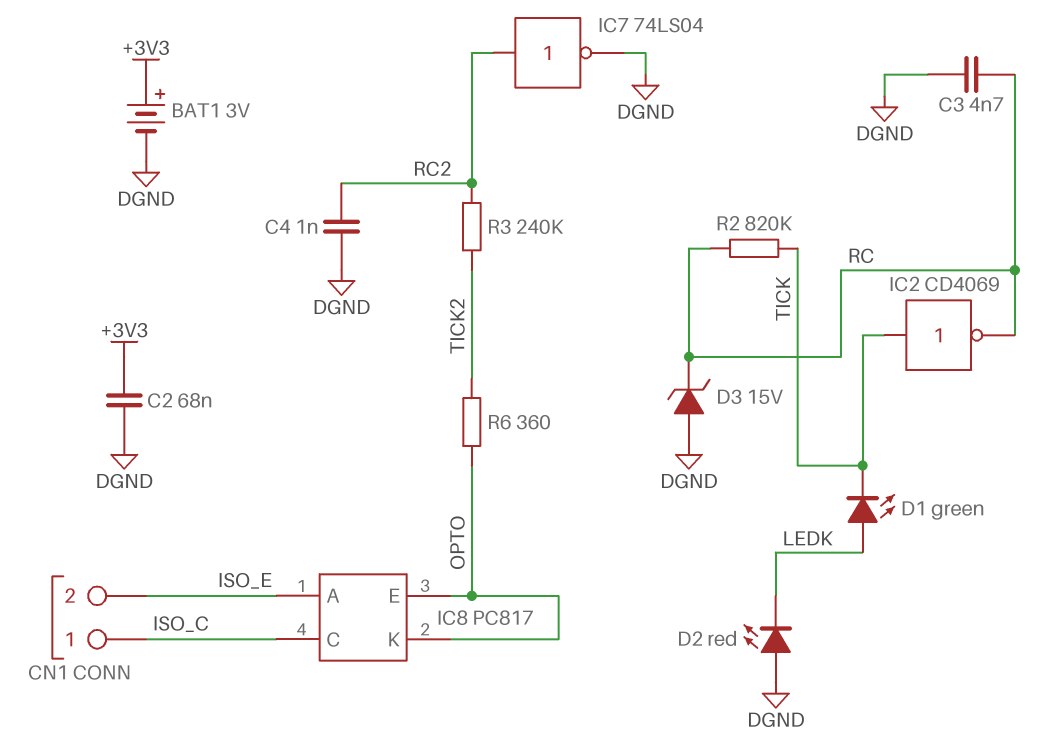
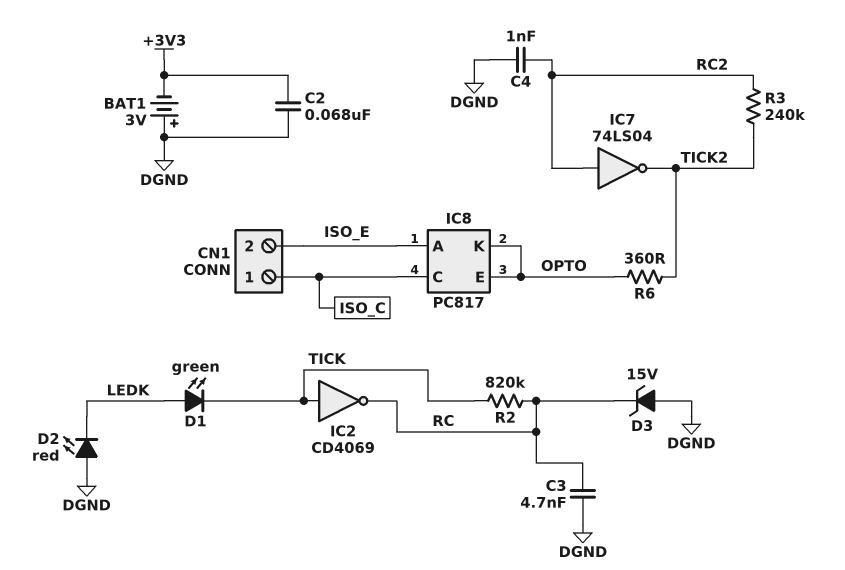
BAT1: 3V (plus +3V3, minus DGND) -> 3V (plus DGND, minus +3V3)
IC7: NOT 74LS04 (in RC2, out DGND) -> NOT 74LS04 (in RC2, out TICK2)

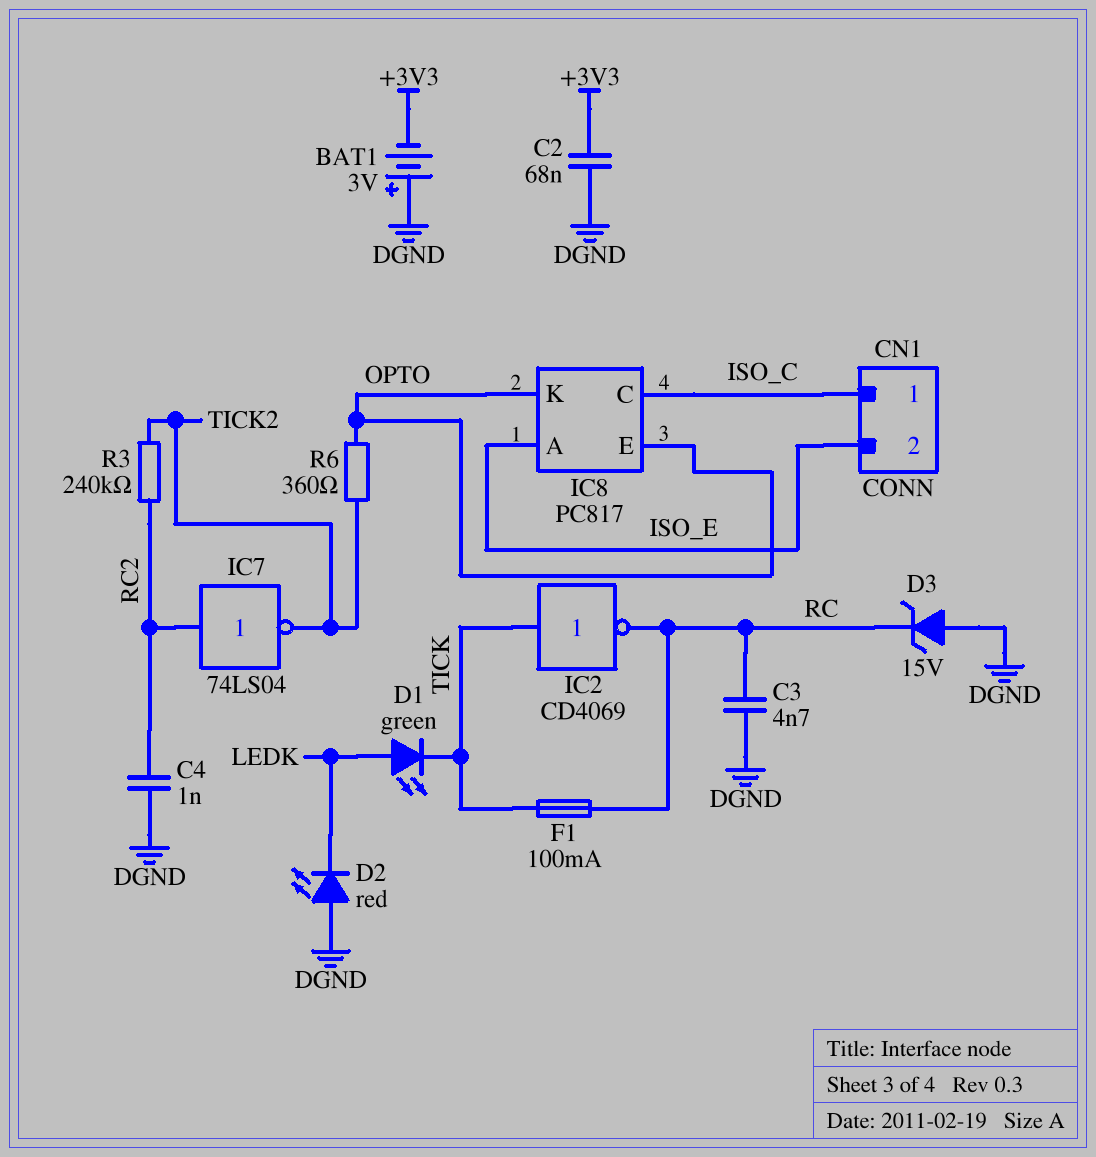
F1: none -> 100mA (RC, TICK)
R2: 820k (RC, TICK) -> none

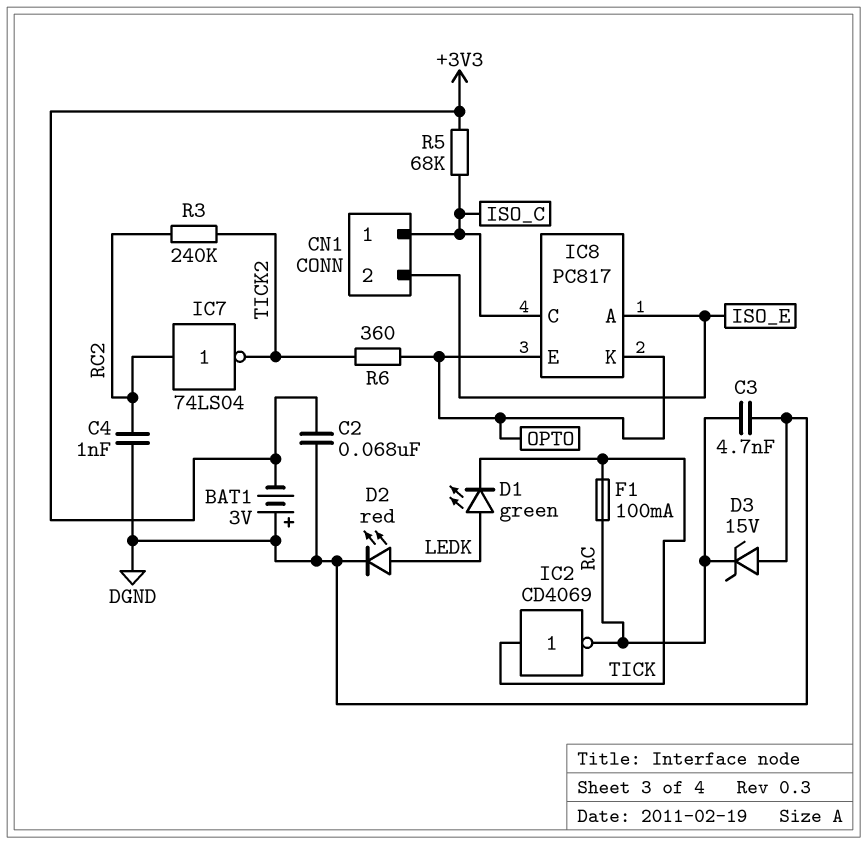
D2: LED red (A DGND, K LEDK) -> LED red (A LEDK, K DGND)
R5: none -> 68k (+3V3, ISO_C)

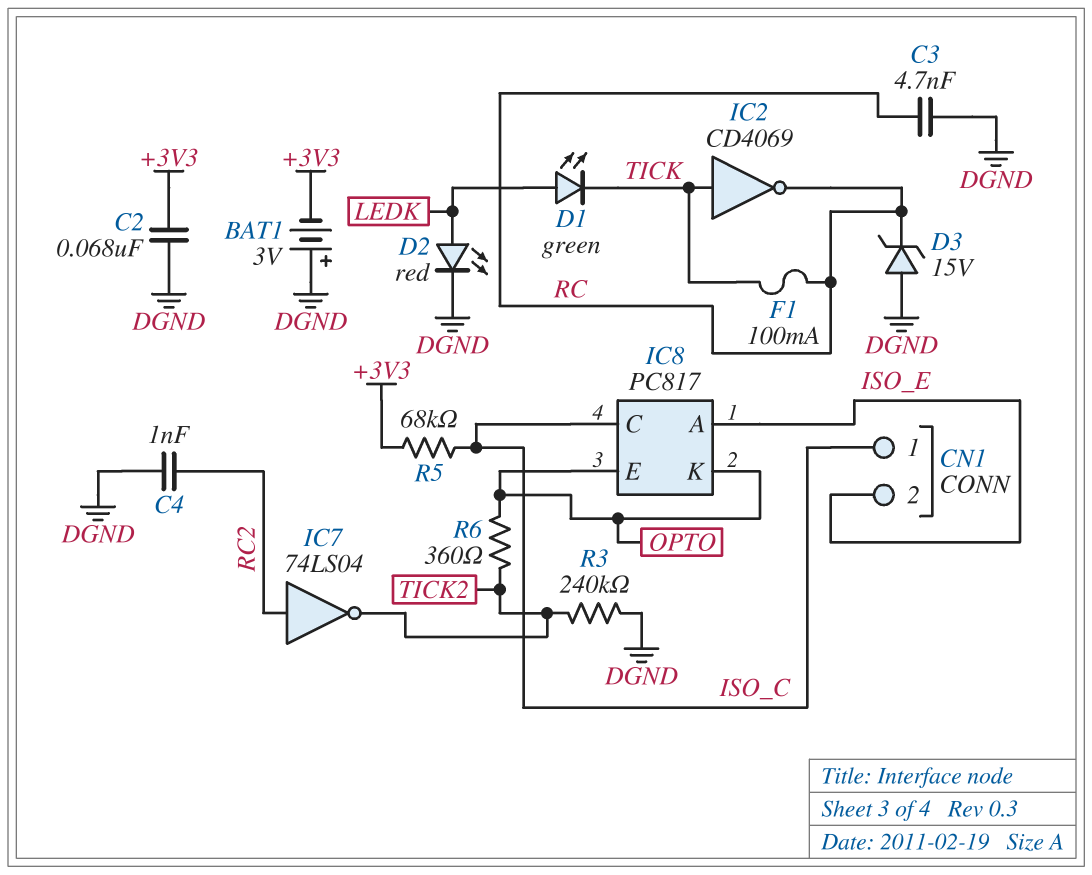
R3: 240k (RC2, TICK2) -> 240k (DGND, TICK2)

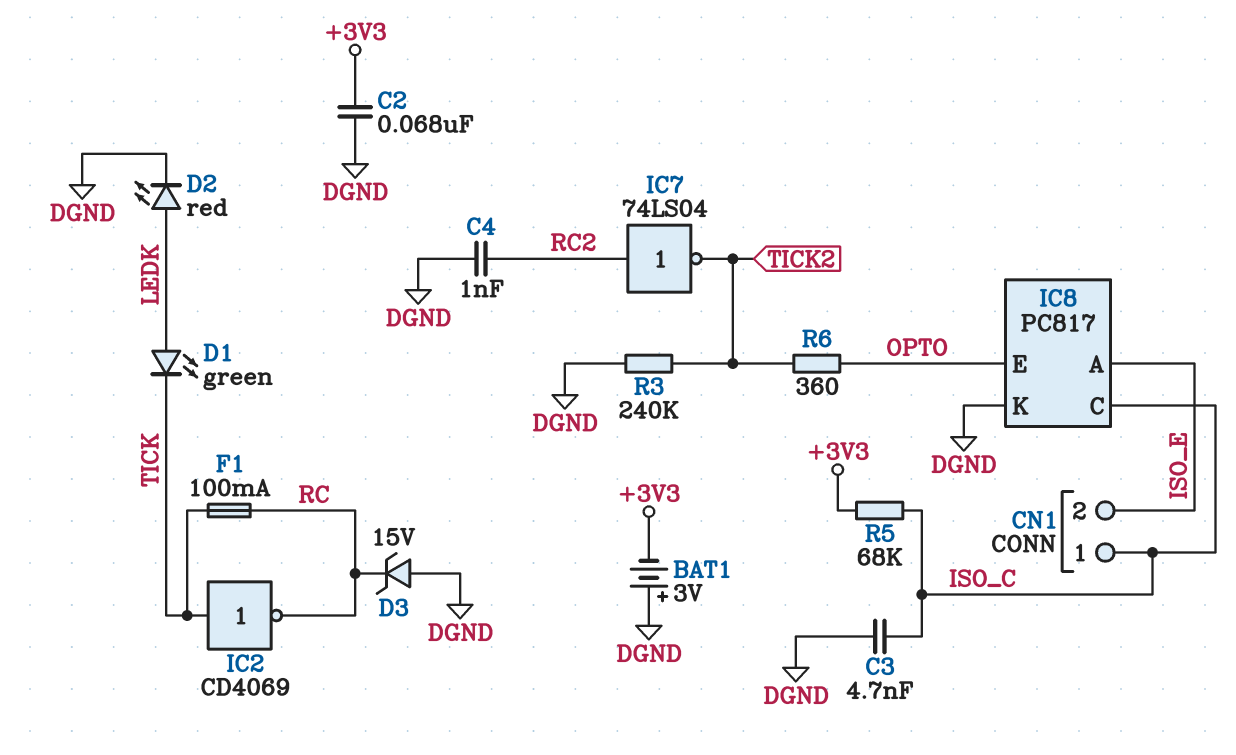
C3: 4.7nF (DGND, RC) -> 4.7nF (DGND, ISO_C)
IC8 pin K: OPTO -> DGND

